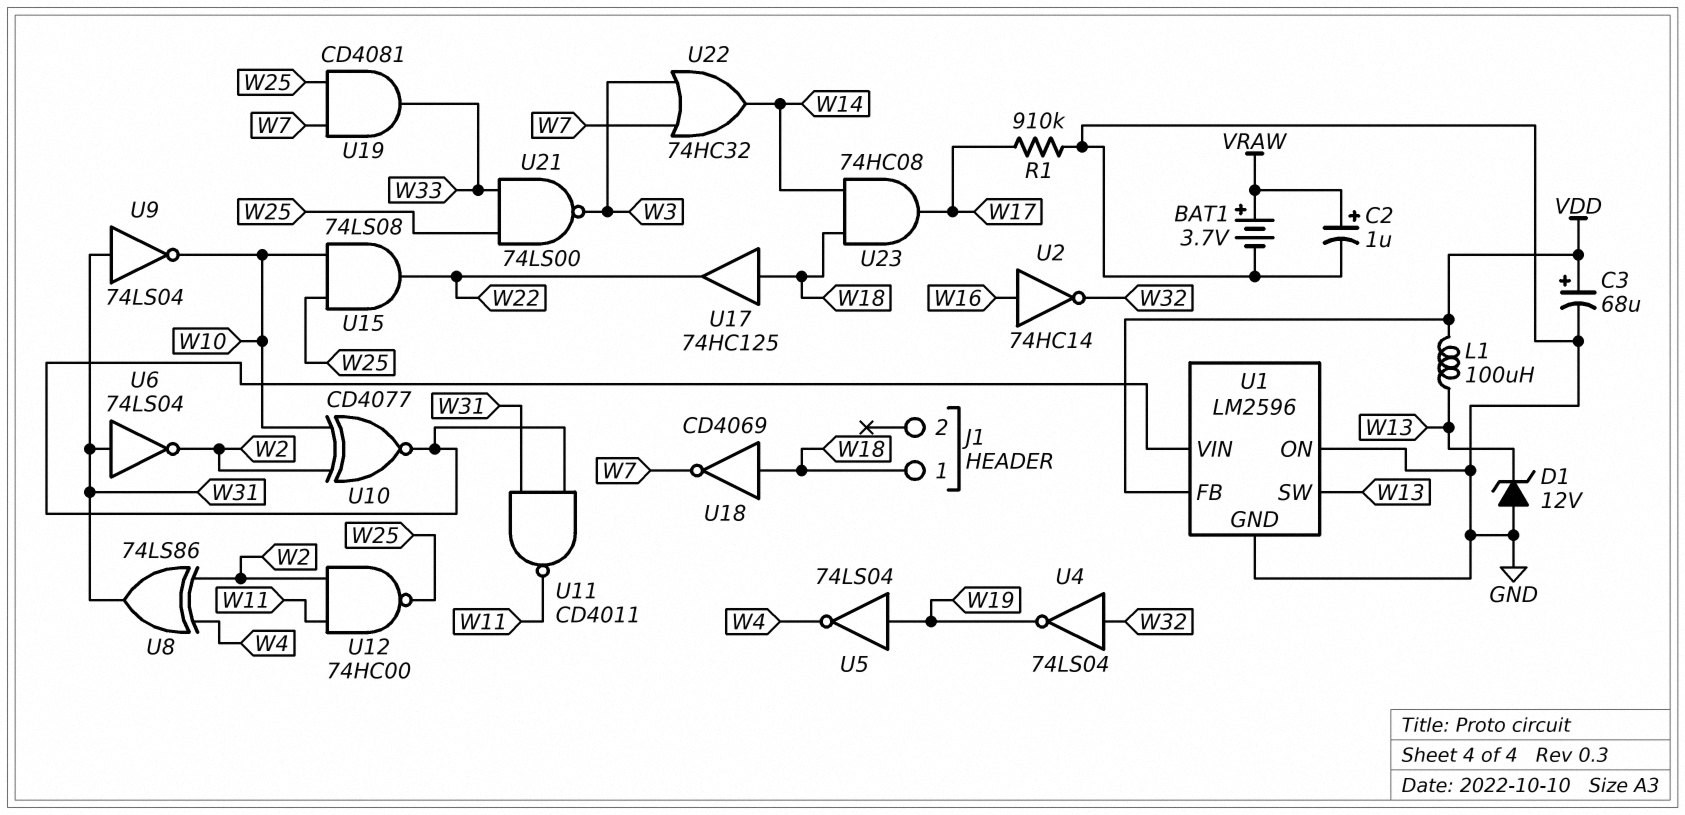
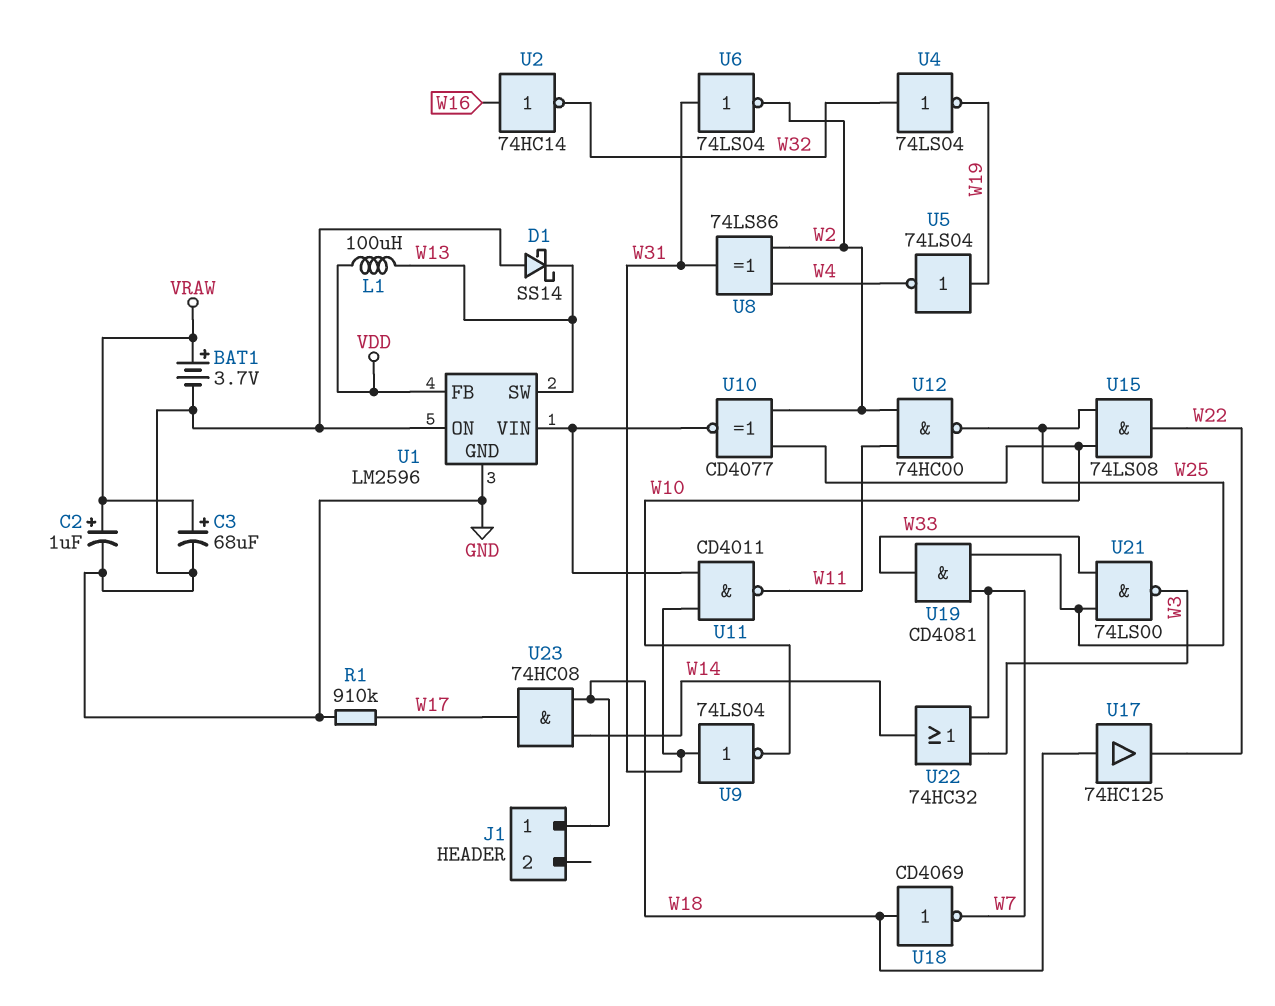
C3: 68uF (plus VDD, minus GND) -> 68uF (plus VRAW, minus GND)
D1: zener 12V (A GND, K W13) -> schottky SS14 (A GND, K W13)

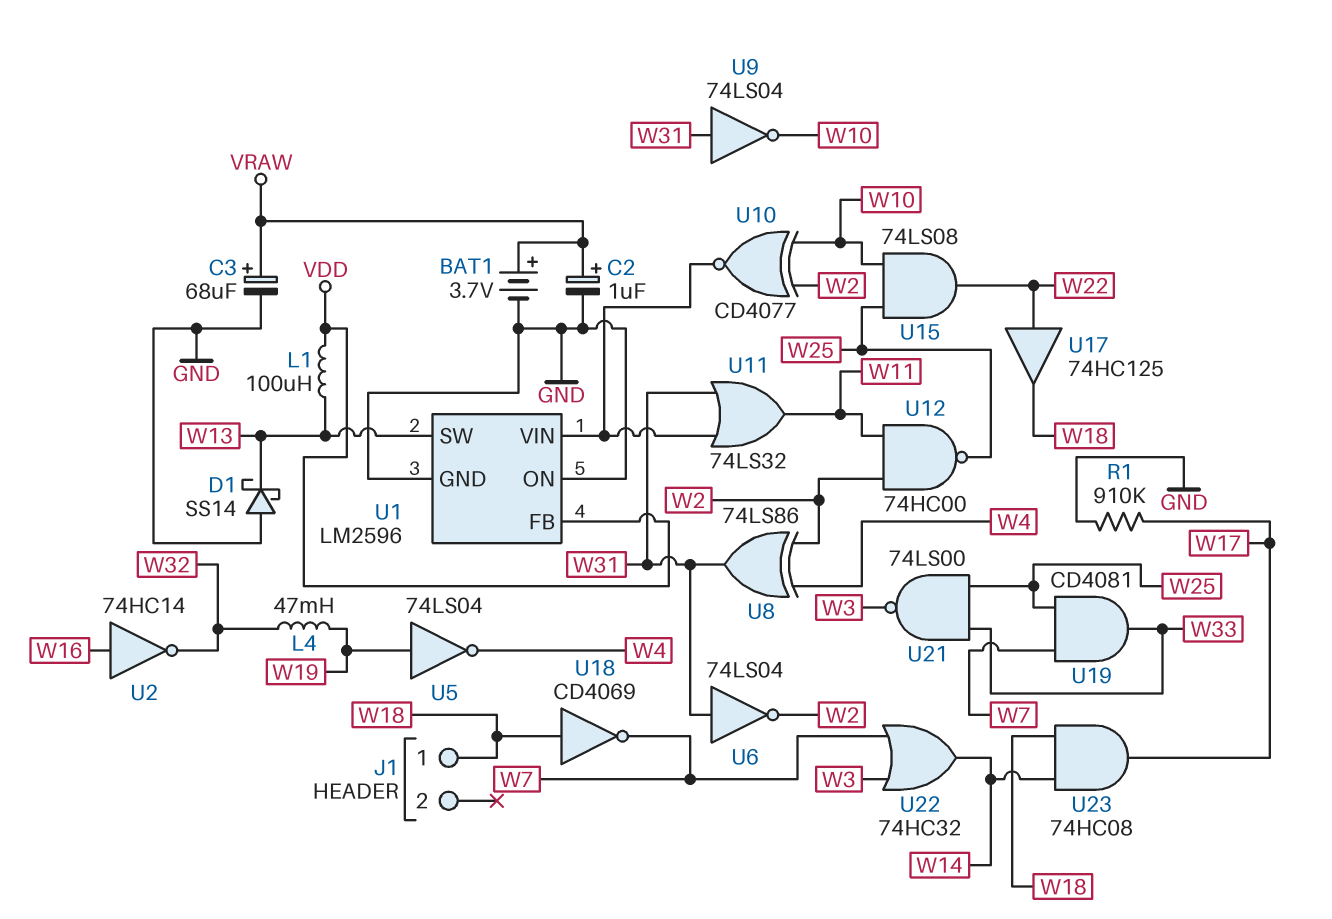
L4: none -> 47mH (W19, W32)
U4: NOT 74LS04 (in W32, out W19) -> none
U11: NAND CD4011 (in U1/VIN, in W31, out W11) -> OR 74LS32 (in U1/VIN, in W31, out W11)
U17: buffer 74HC125 (in W18, out W22) -> buffer 74HC125 (in W22, out W18)

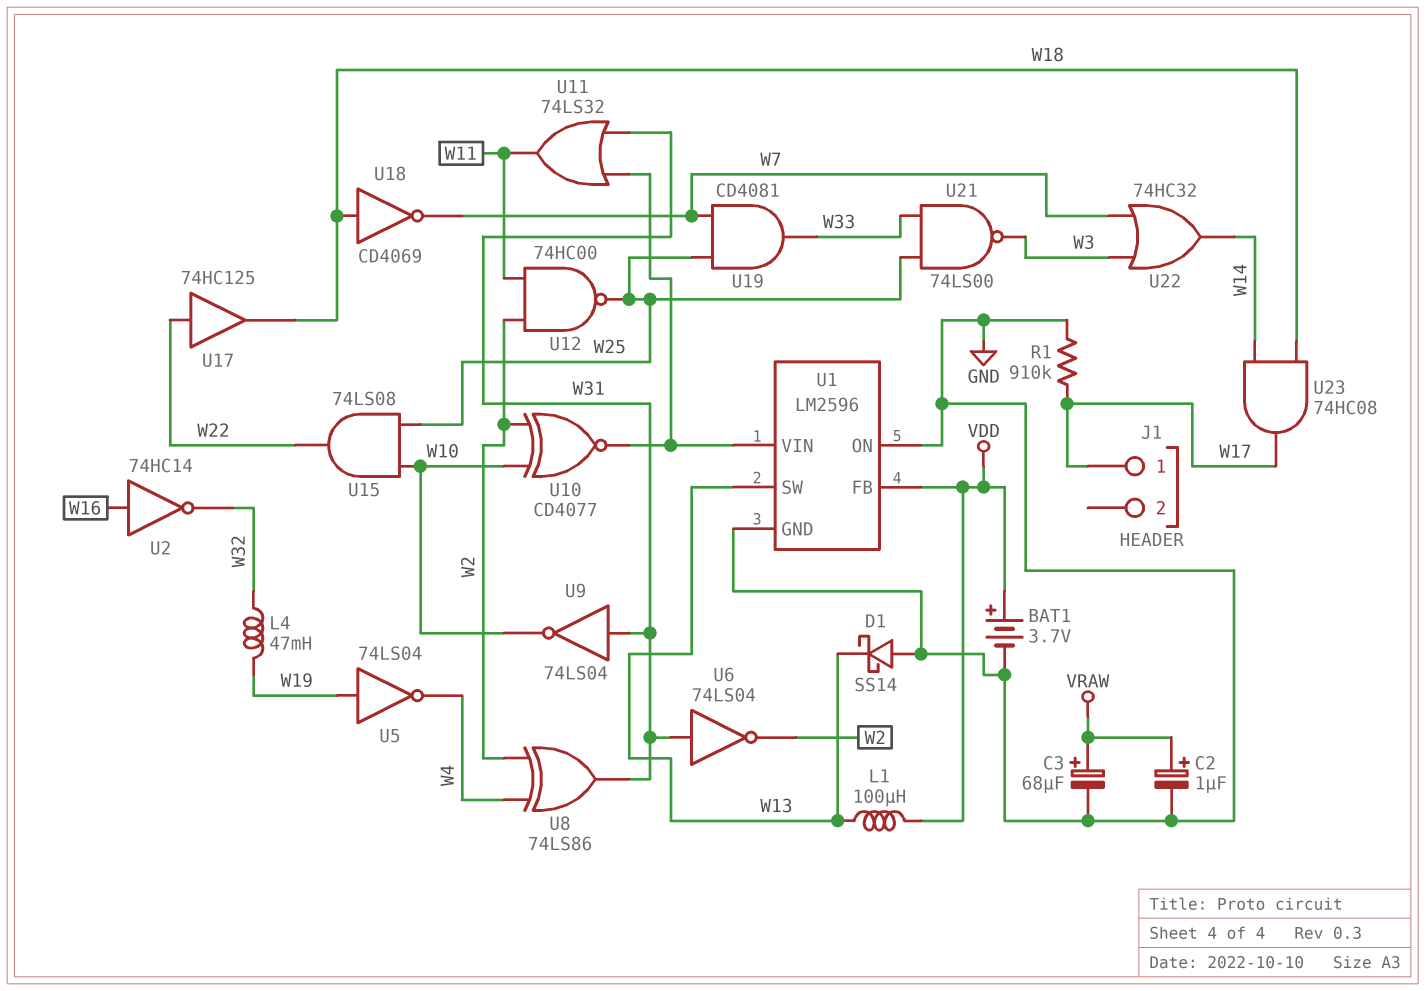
BAT1: 3.7V (plus VRAW, minus GND) -> 3.7V (plus VDD, minus GND)
J1 pin 1: W18 -> W17

